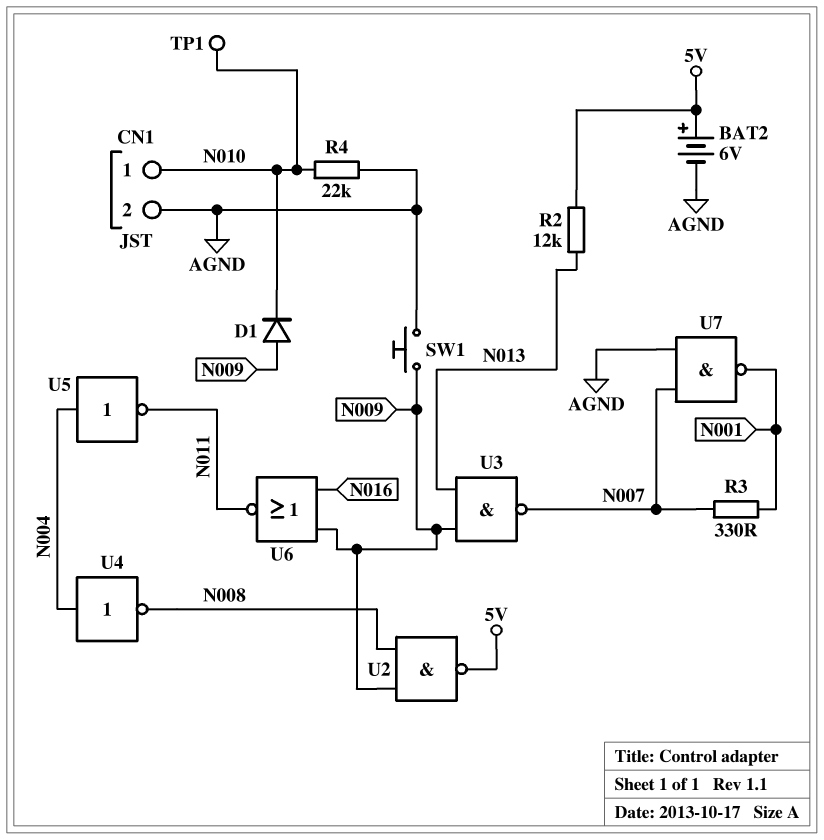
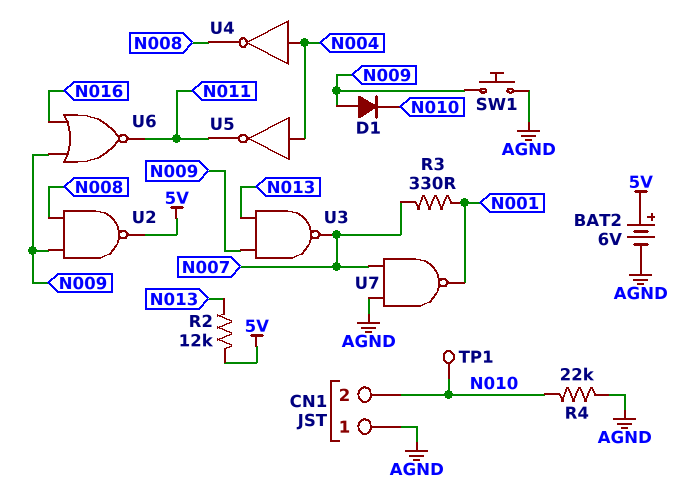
CN1 pin 1: N010 -> AGND
CN1 pin 2: AGND -> N010

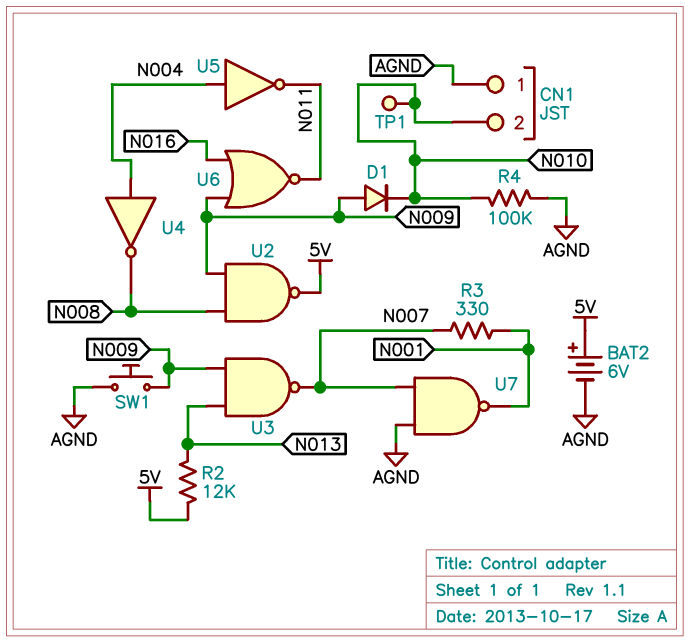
R4: 22k (AGND, N010) -> 100k (AGND, N010)

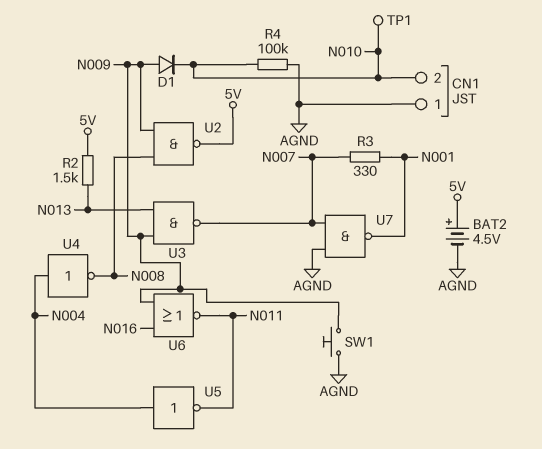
BAT2: 6V (plus 5V, minus AGND) -> 4.5V (plus 5V, minus AGND)
R2: 12k (5V, N013) -> 1.5k (5V, N013)

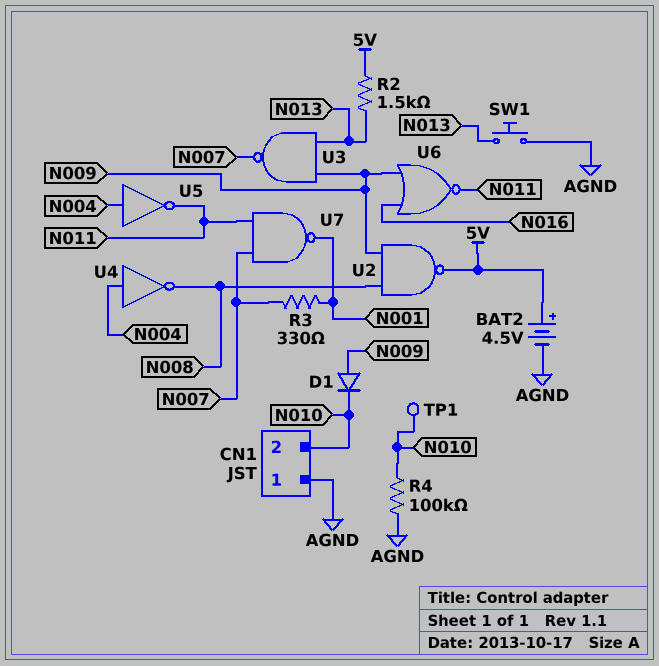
SW1: button (AGND, N009) -> button (AGND, N013)
U7: NAND (in AGND, in N007, out N001) -> NAND (in N007, in N011, out N001)

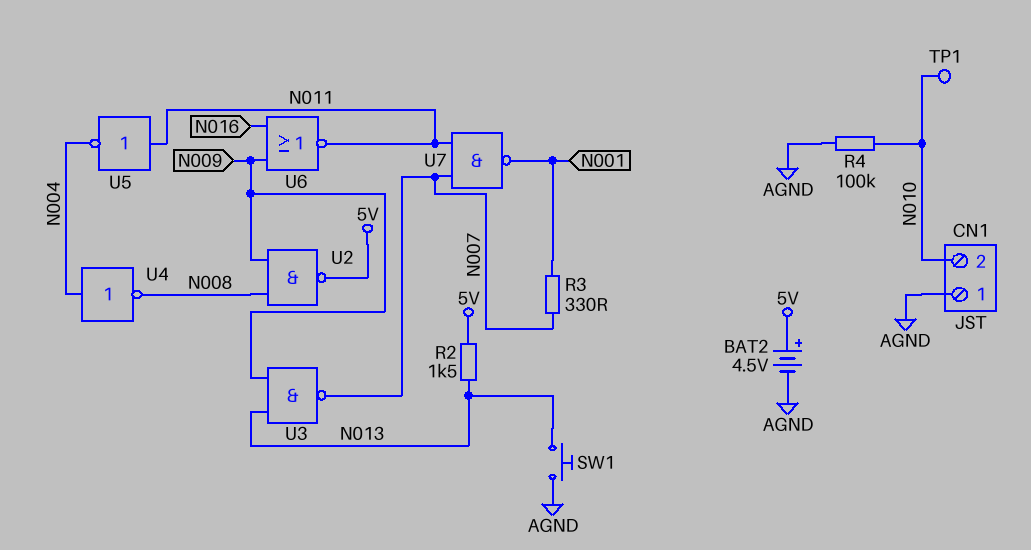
D1: diode (A N009, K N010) -> none
U5: NOT (in N004, out N011) -> NOT (in N011, out N004)

